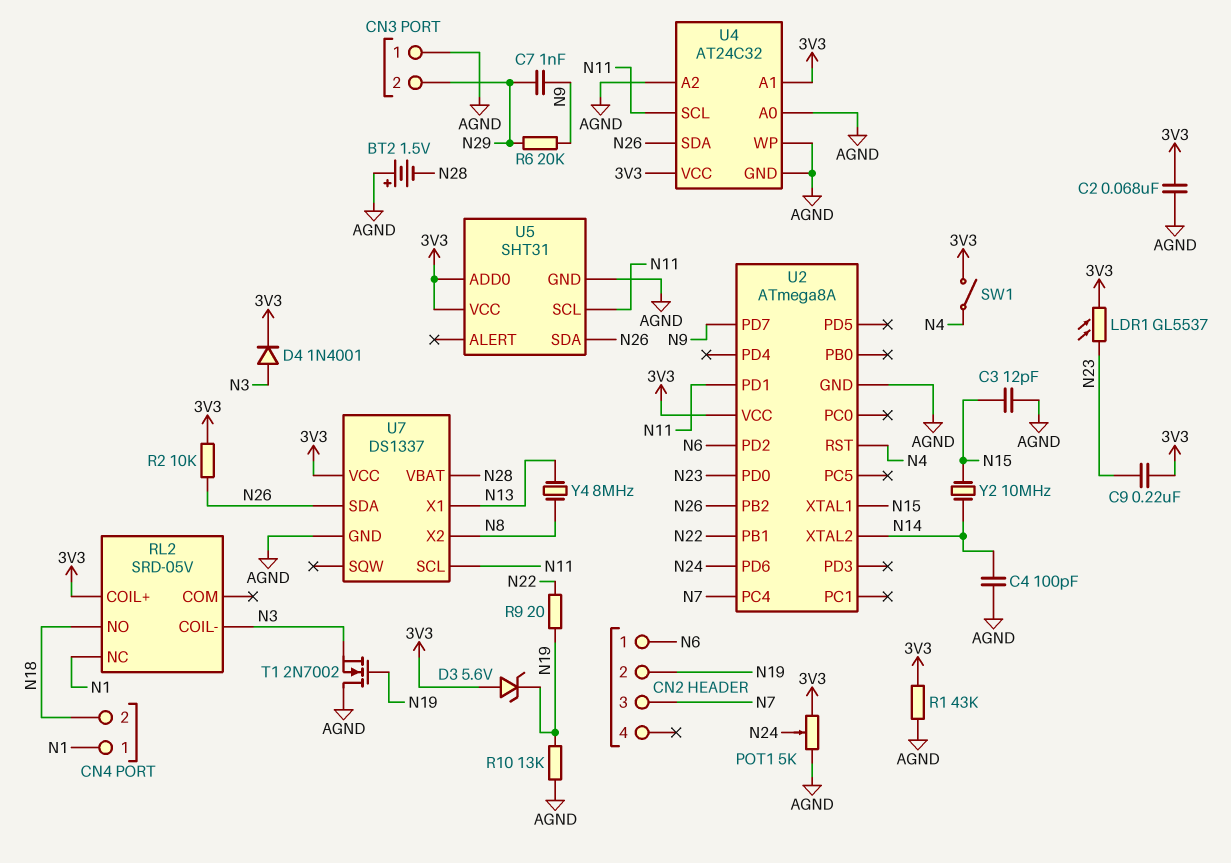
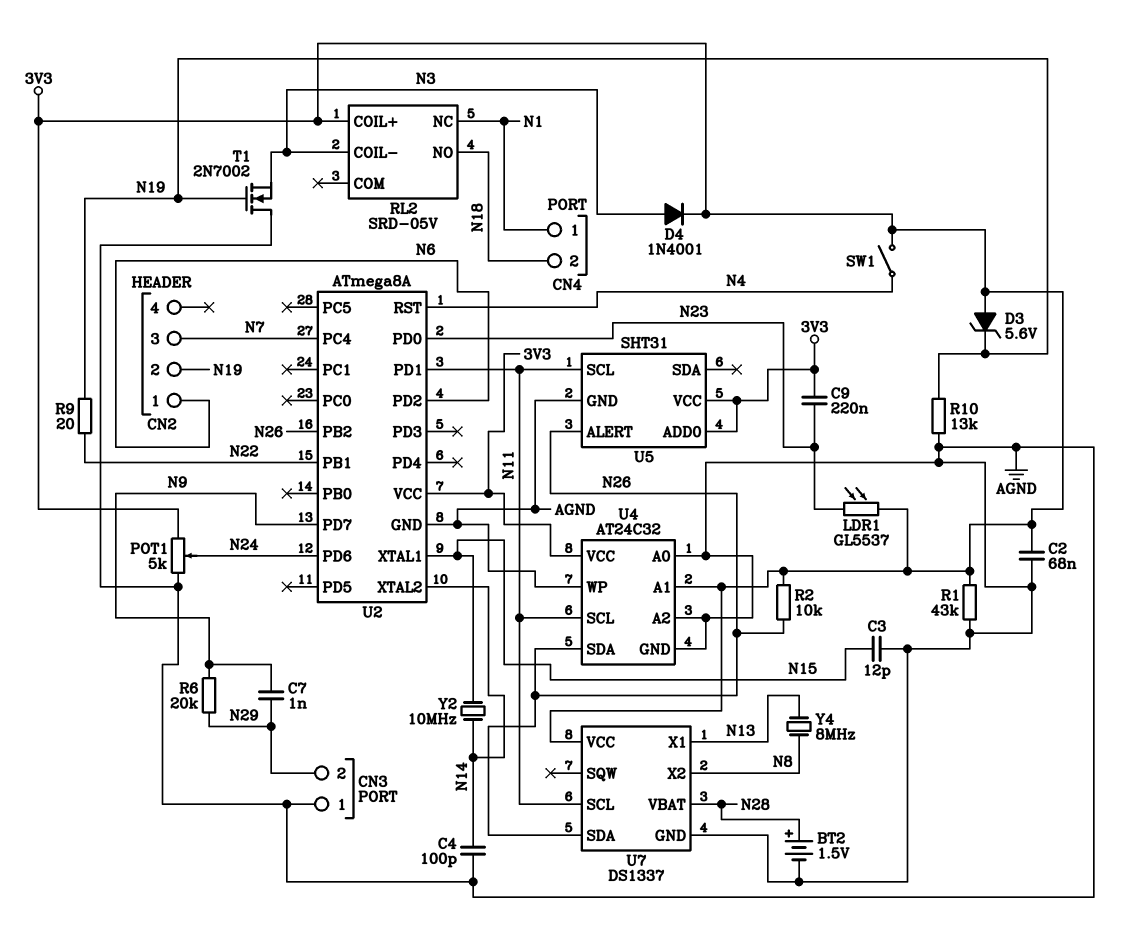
BT2: 1.5V (plus AGND, minus N28) -> 1.5V (plus N28, minus AGND)
U5 pin ALERT: none -> N26
U5 pin SDA: N26 -> none

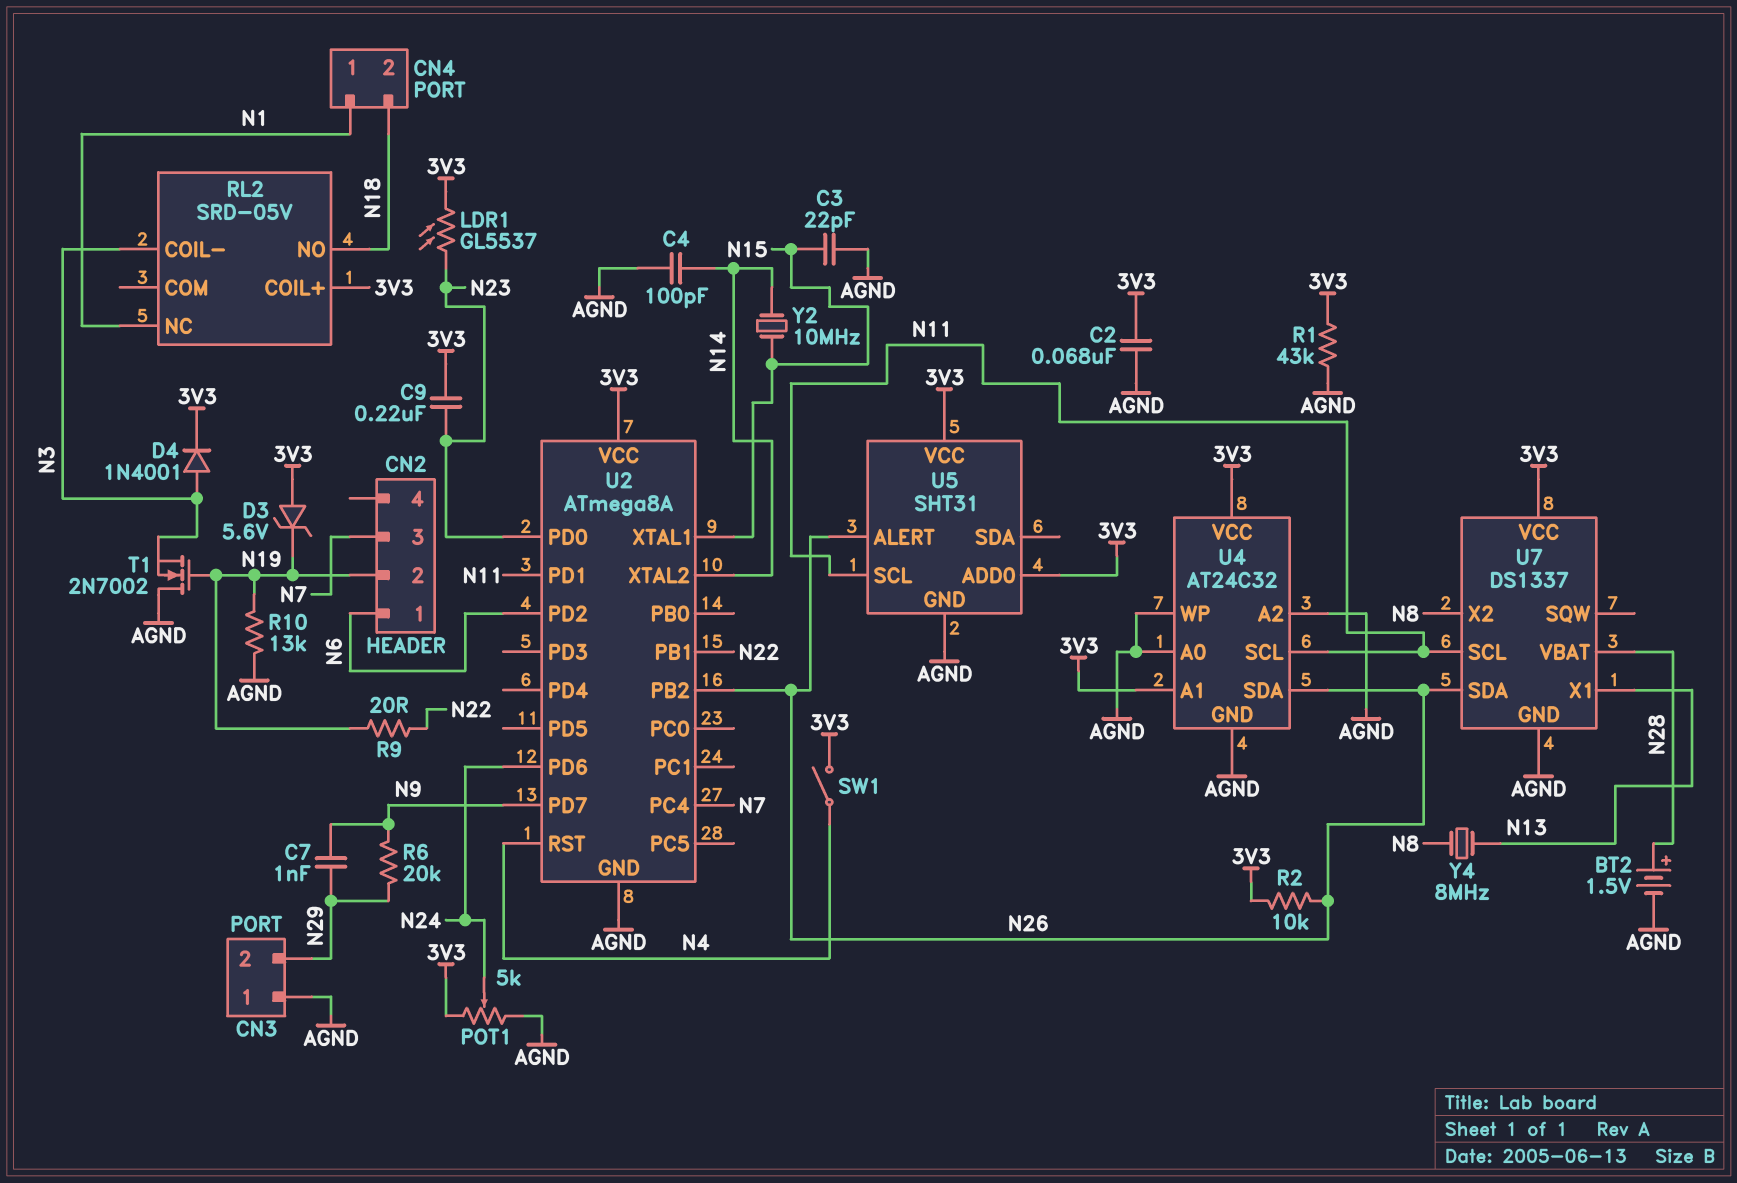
C3: 12pF (AGND, N15) -> 22pF (AGND, N15)

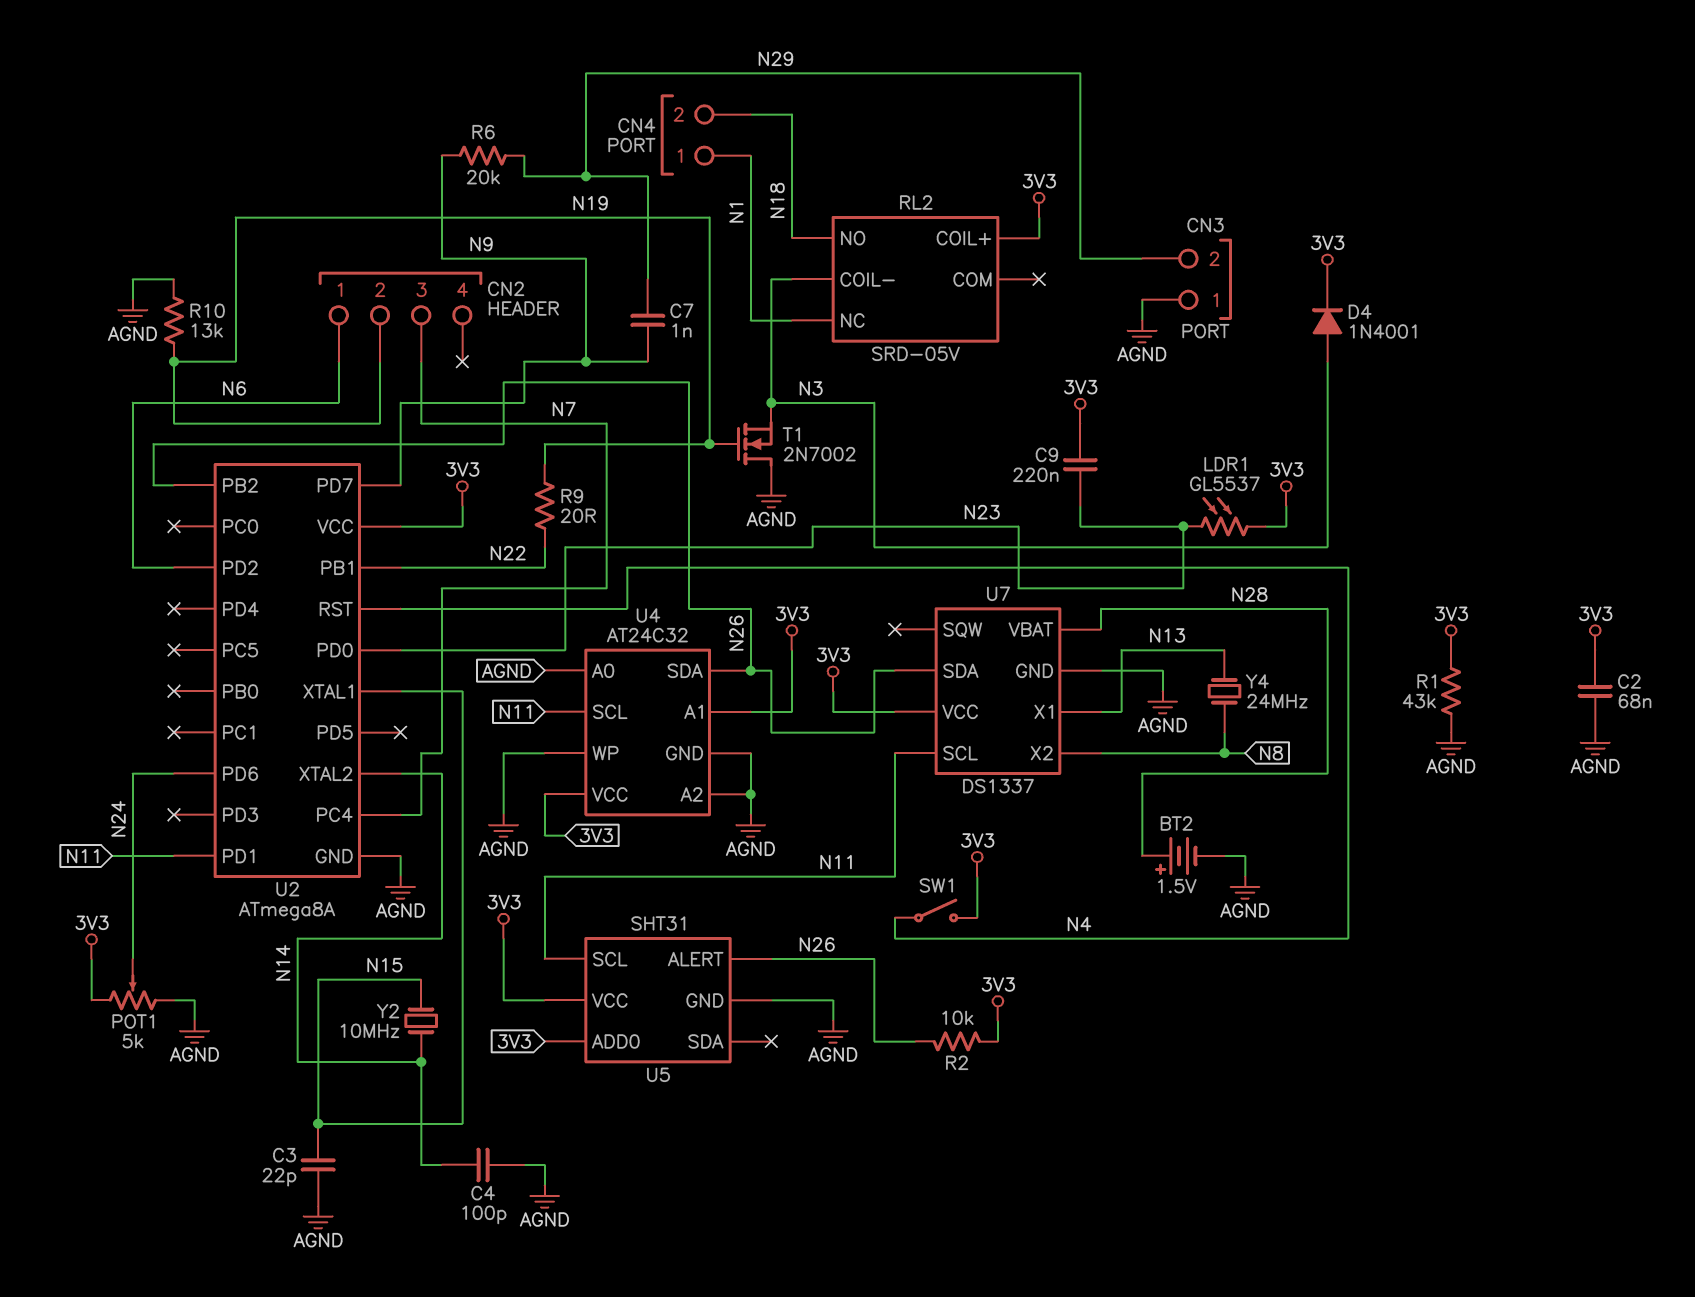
D3: zener 5.6V (A 3V3, K N19) -> none
Y4: 8MHz (N8, N13) -> 24MHz (N8, N13)

